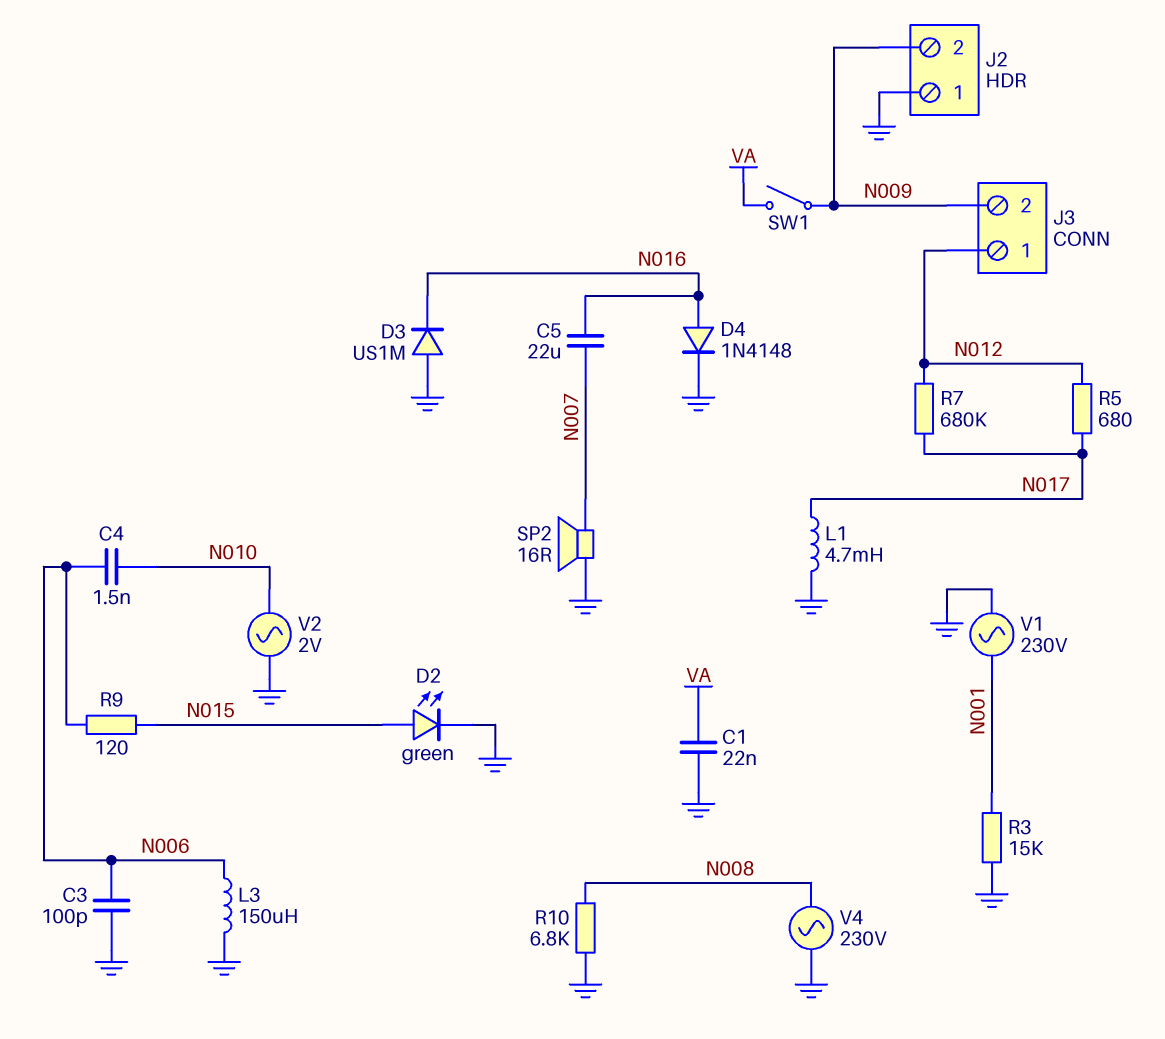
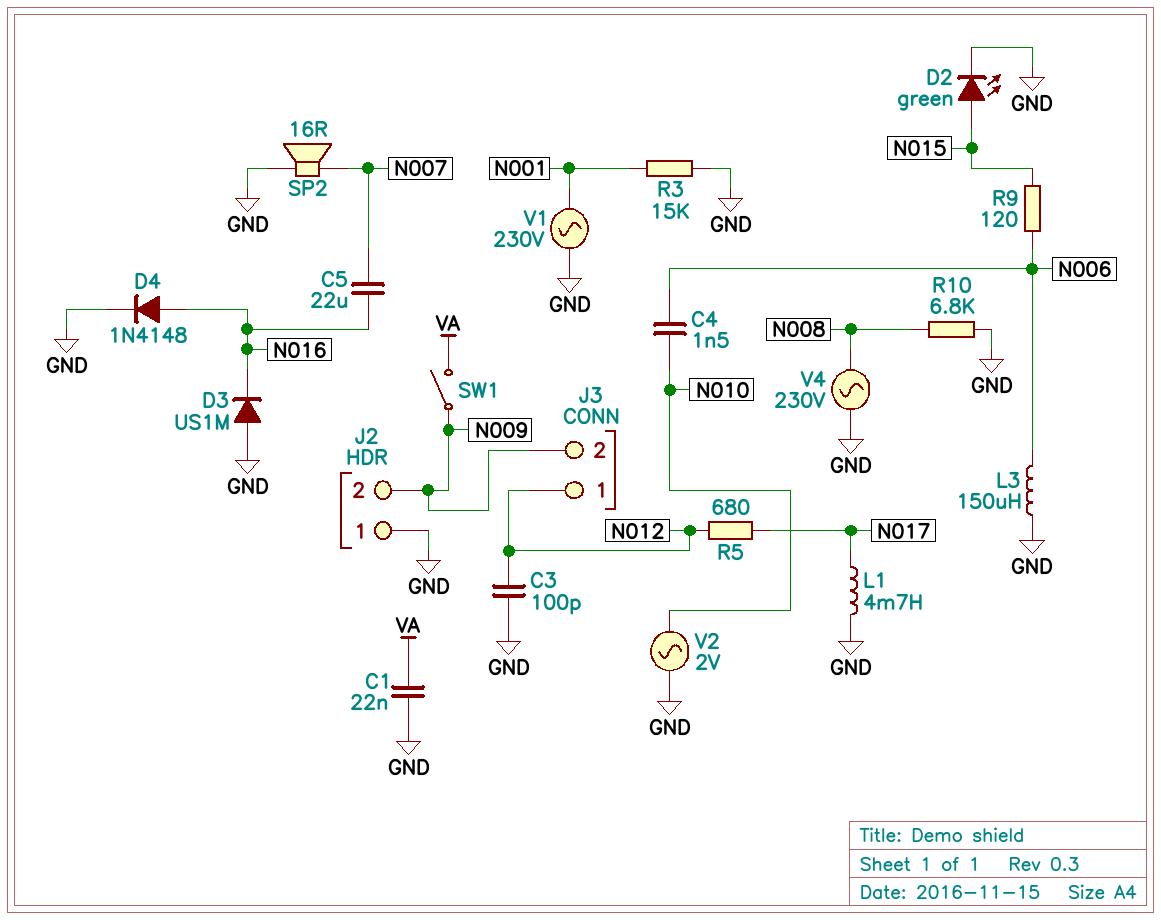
C3: 100pF (GND, N006) -> 100pF (GND, N012)
R7: 680k (N012, N017) -> none

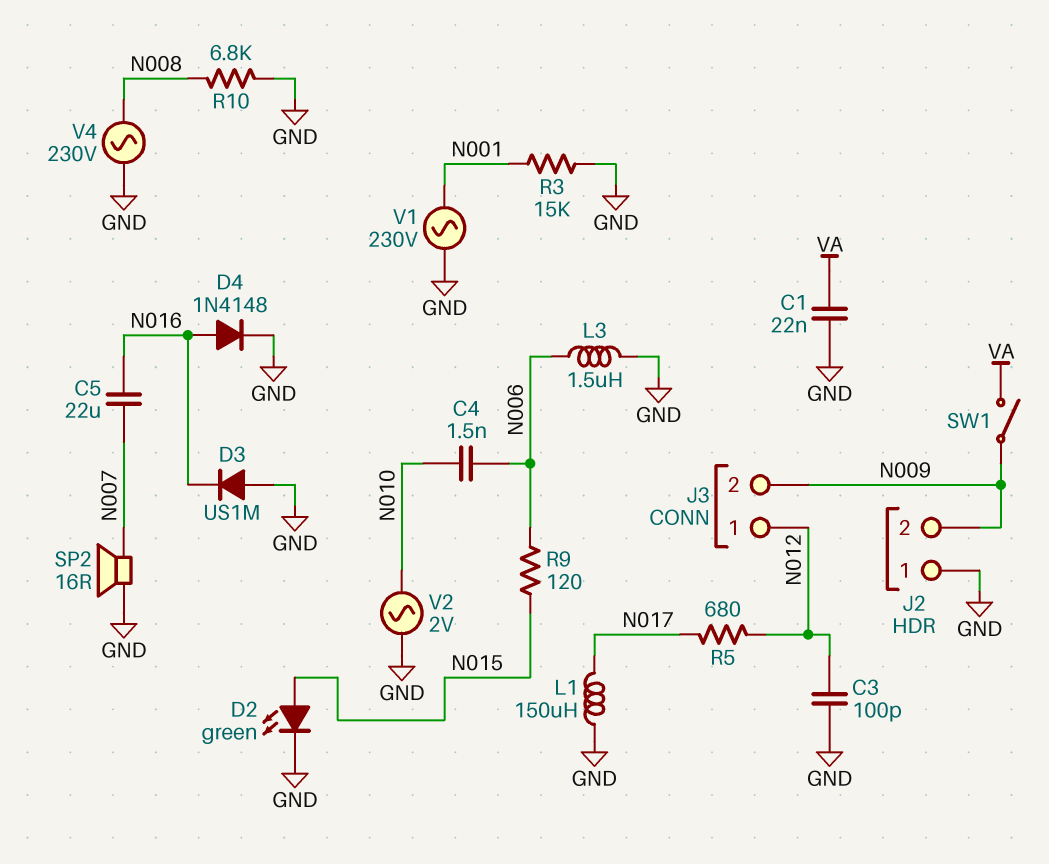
L1: 4.7mH (GND, N017) -> 150uH (GND, N017)
L3: 150uH (GND, N006) -> 1.5uH (GND, N006)

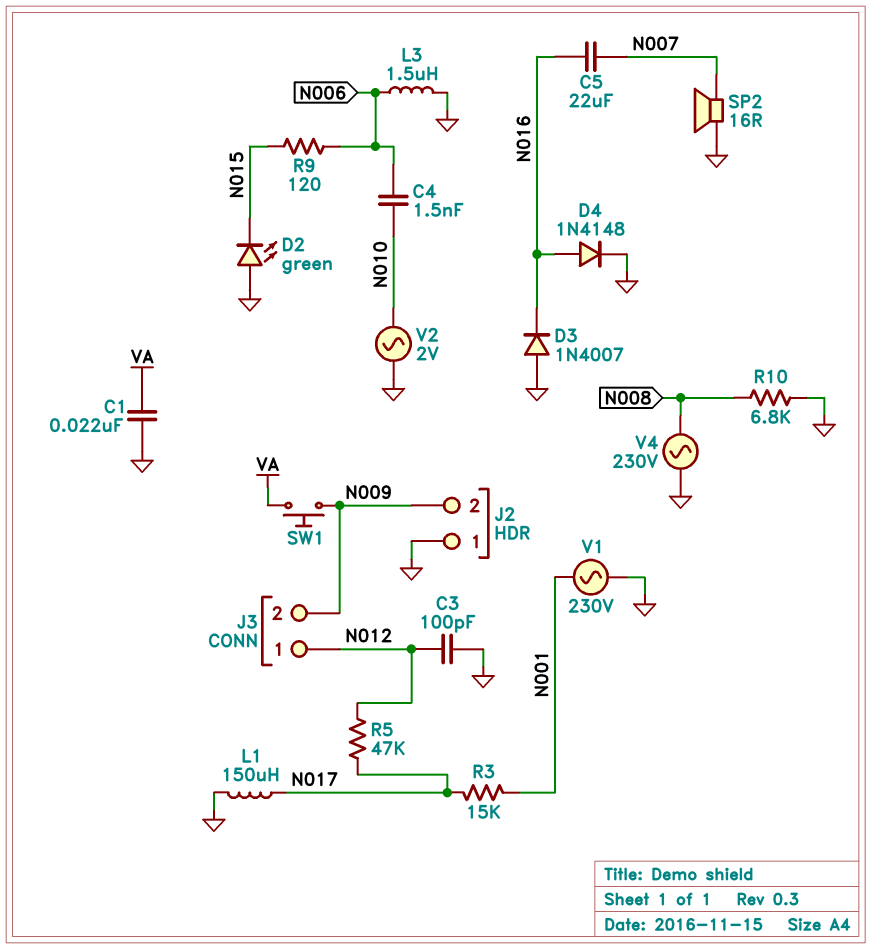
D2: LED green (A N015, K GND) -> LED green (A GND, K N015)
D3: diode US1M (A GND, K N016) -> diode 1N4007 (A GND, K N016)
R3: 15k (GND, N001) -> 15k (N001, N017)
R5: 680 (N012, N017) -> 47k (N012, N017)
SW1: switch (N009, VA) -> button (N009, VA)

